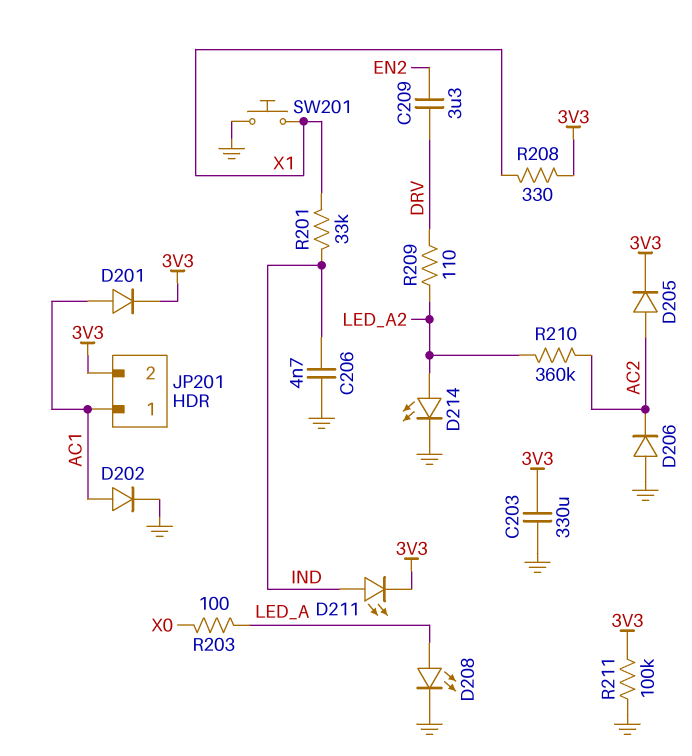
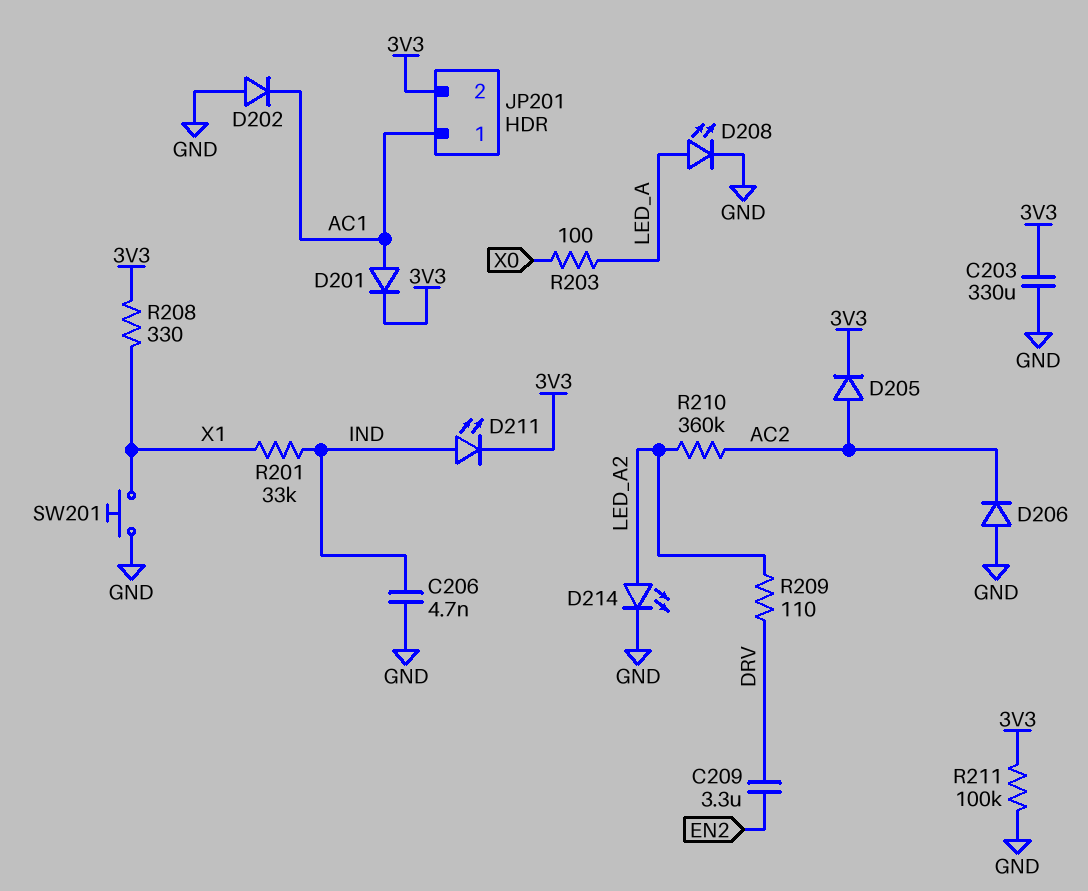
D202: diode (A AC1, K GND) -> diode (A GND, K AC1)

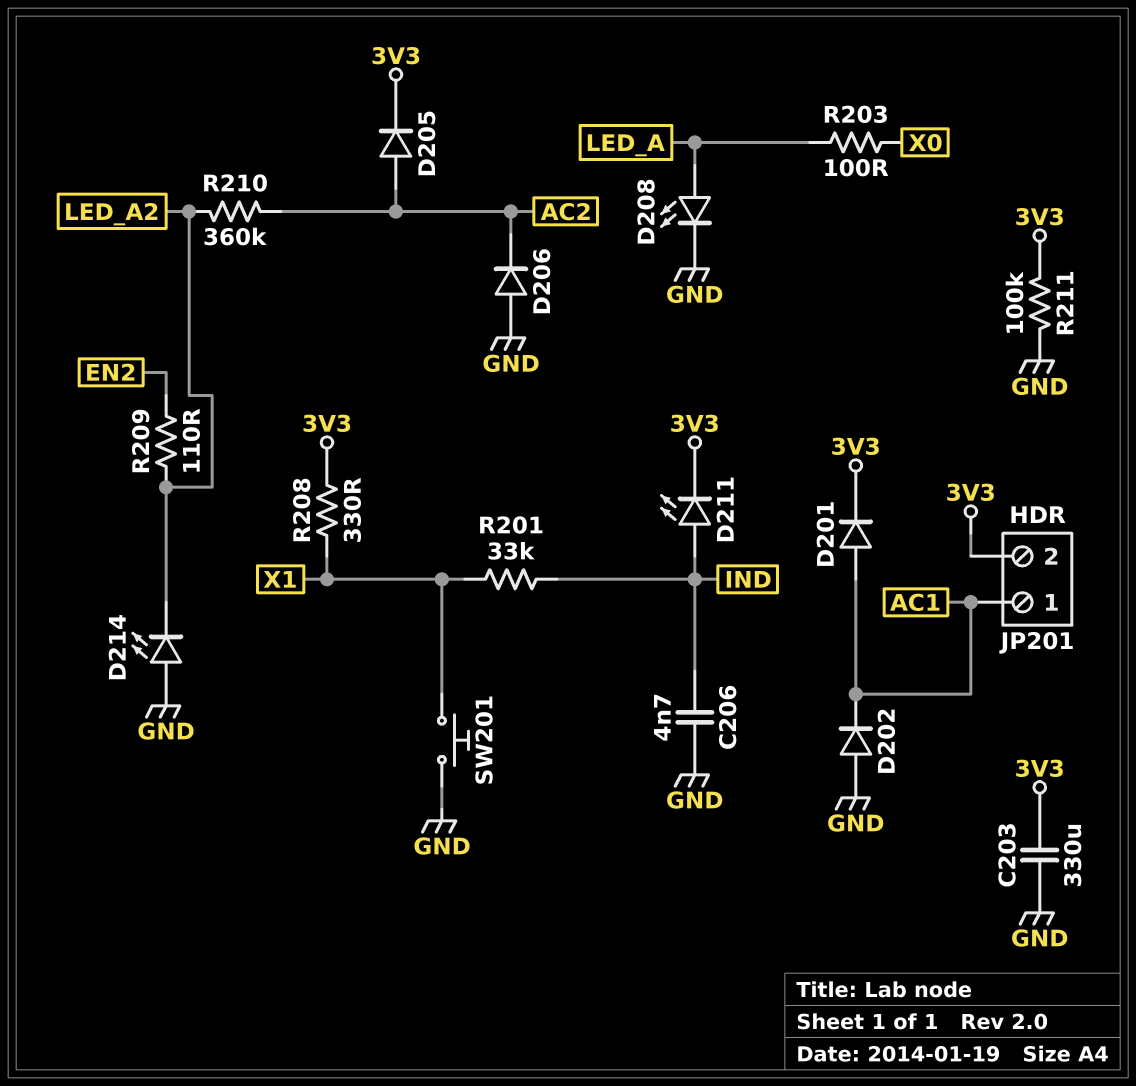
C209: 3.3uF (DRV, EN2) -> none
D214: LED (A LED_A2, K GND) -> LED (A GND, K LED_A2)
R209: 110 (DRV, LED_A2) -> 110 (EN2, LED_A2)

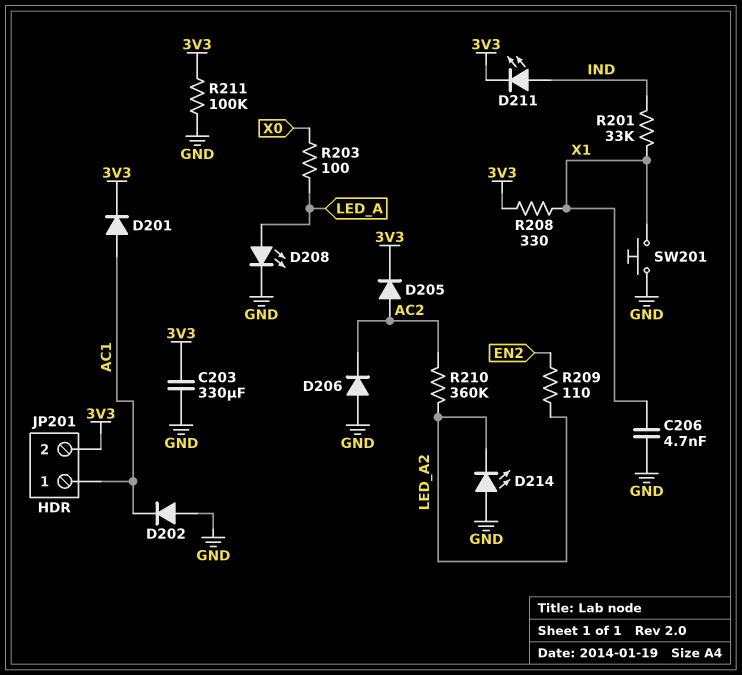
C206: 4.7nF (GND, IND) -> 4.7nF (GND, X1)

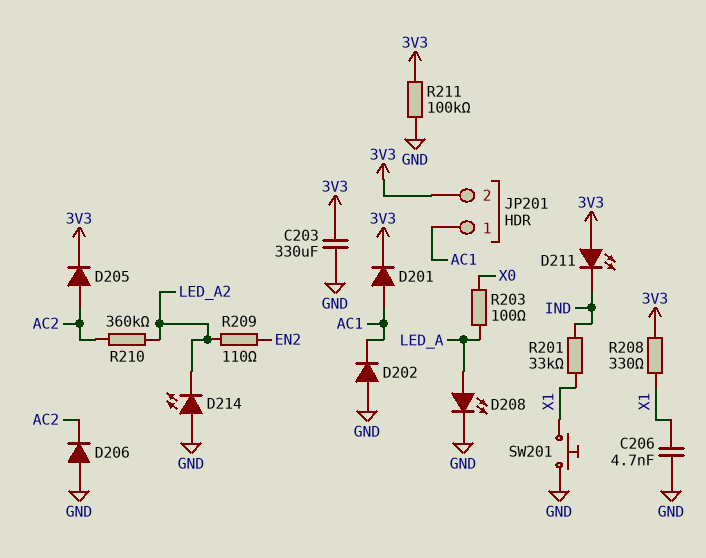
D211: LED (A IND, K 3V3) -> LED (A 3V3, K IND)

